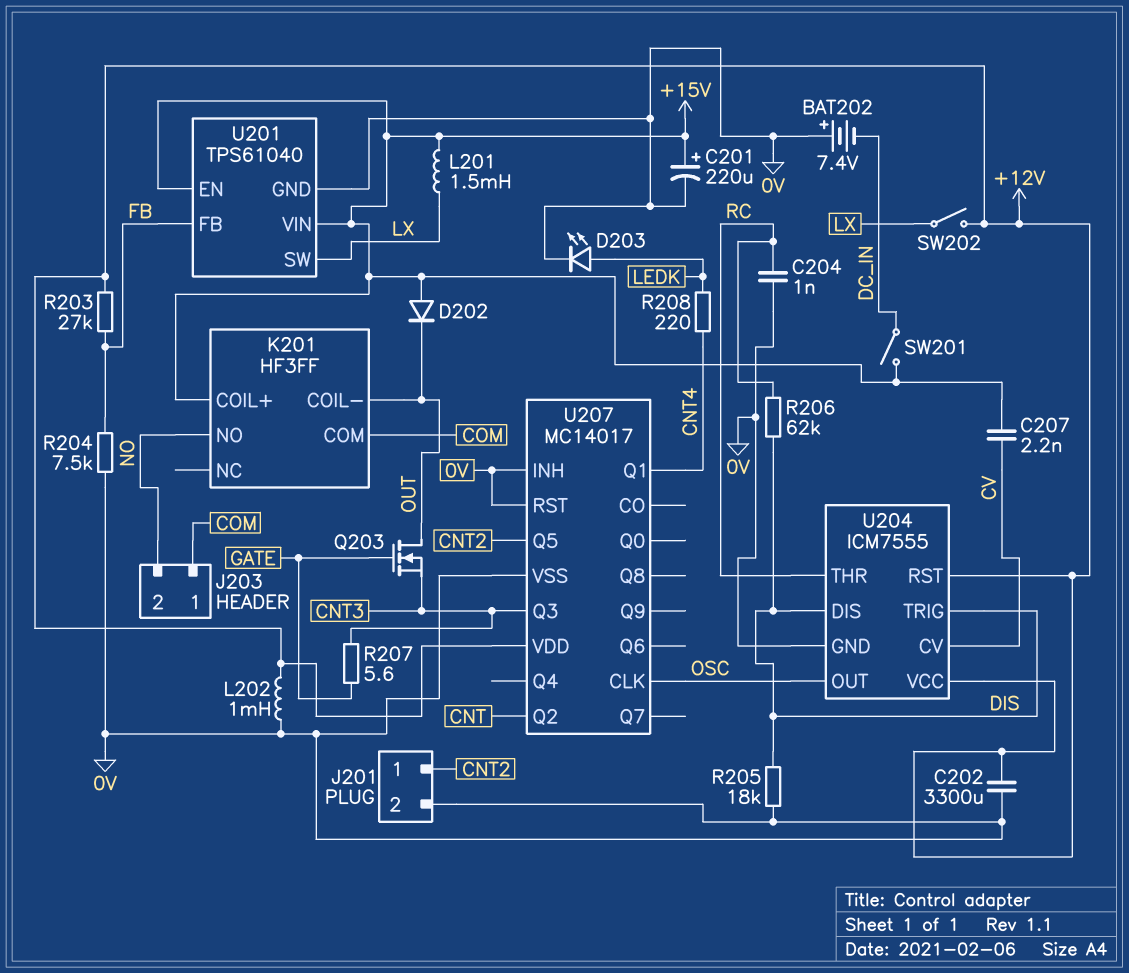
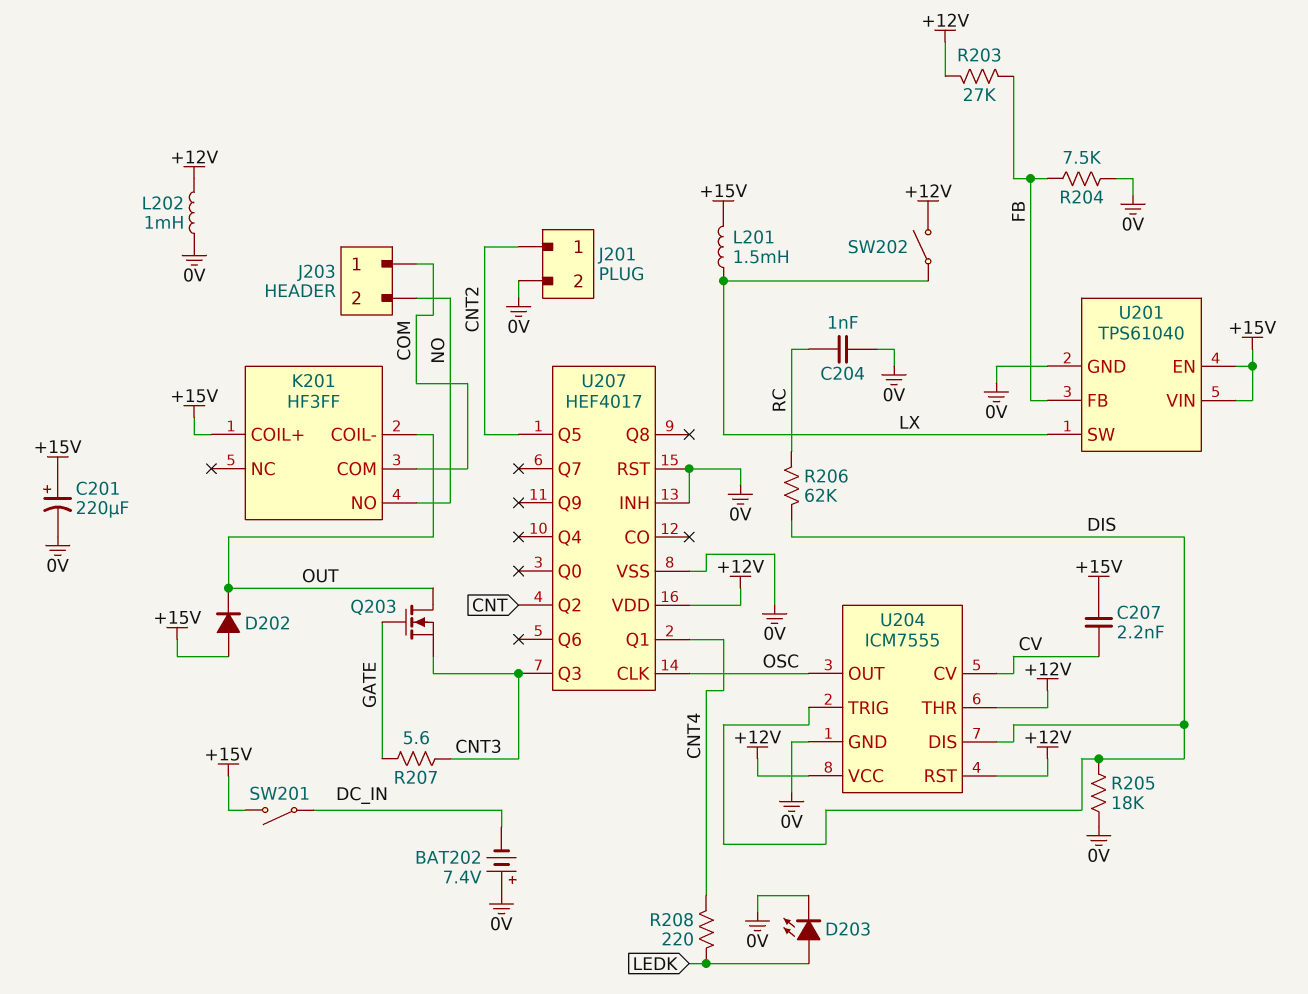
C202: 3300uF (+12V, 0V) -> none
U204 pin THR: RC -> +12V
U207: MC14017 -> HEF4017

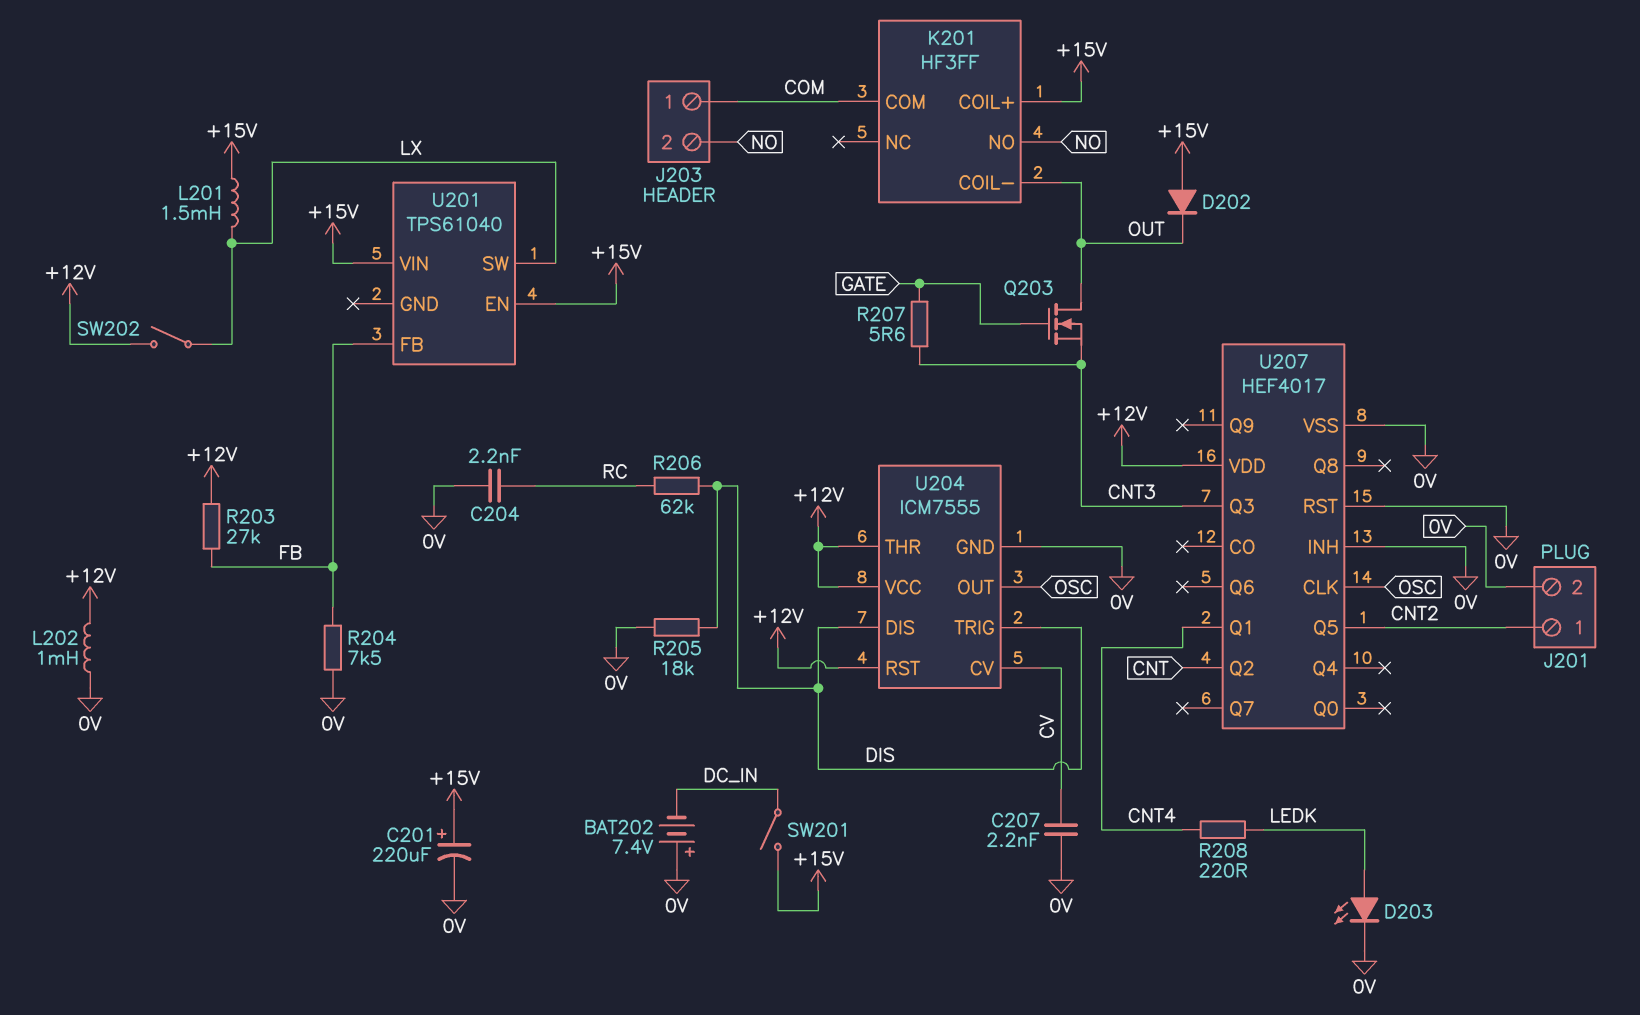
C204: 1nF (0V, RC) -> 2.2nF (0V, RC)
C207: 2.2nF (+15V, CV) -> 2.2nF (0V, CV)
U201 pin GND: 0V -> none

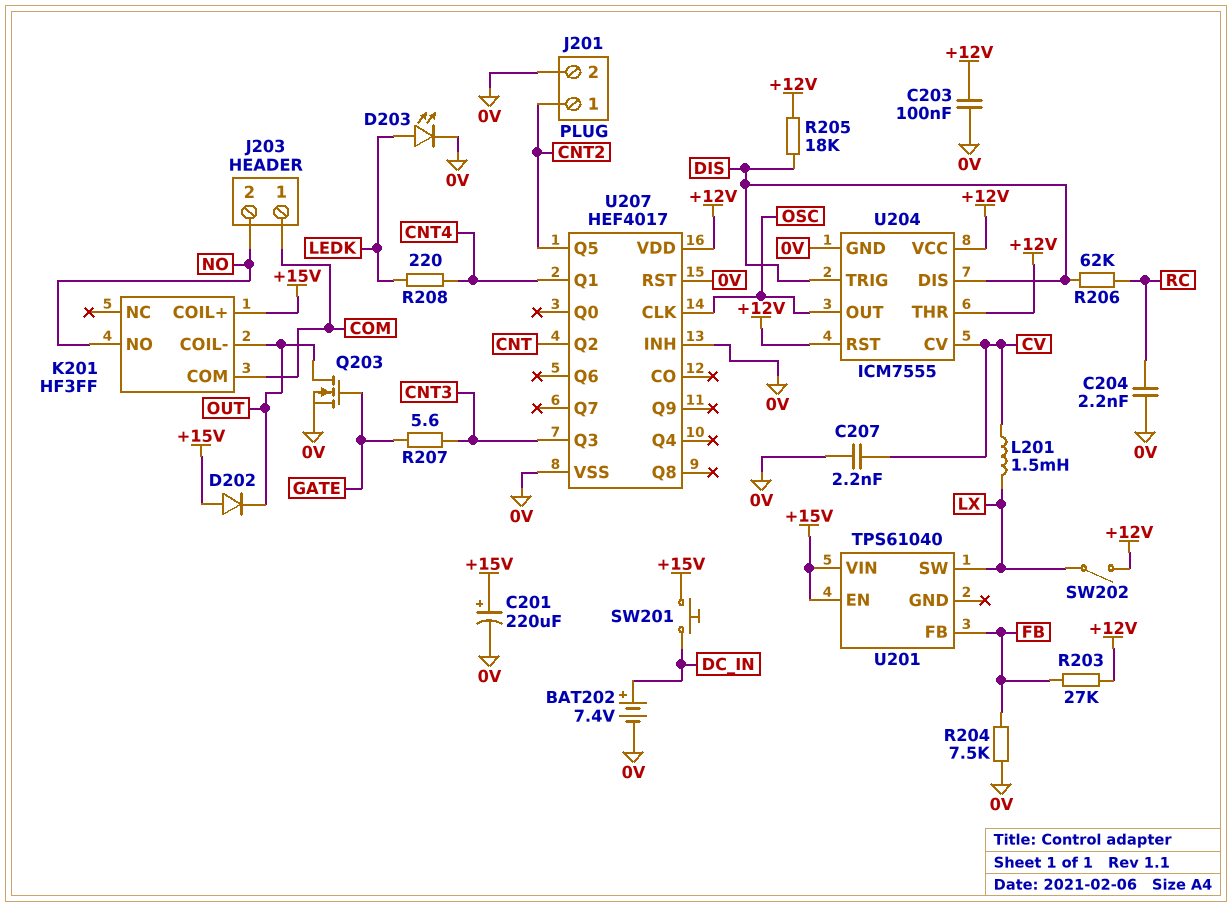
BAT202: 7.4V (plus 0V, minus DC_IN) -> 7.4V (plus DC_IN, minus 0V)
C203: none -> 100nF (+12V, 0V)
L201: 1.5mH (+15V, LX) -> 1.5mH (CV, LX)
L202: 1mH (+12V, 0V) -> none
Q203: NMOS (G GATE, D OUT, S CNT3) -> NMOS (G GATE, D OUT, S 0V)
R205: 18k (0V, DIS) -> 18k (+12V, DIS)
SW201: switch (+15V, DC_IN) -> button (+15V, DC_IN)

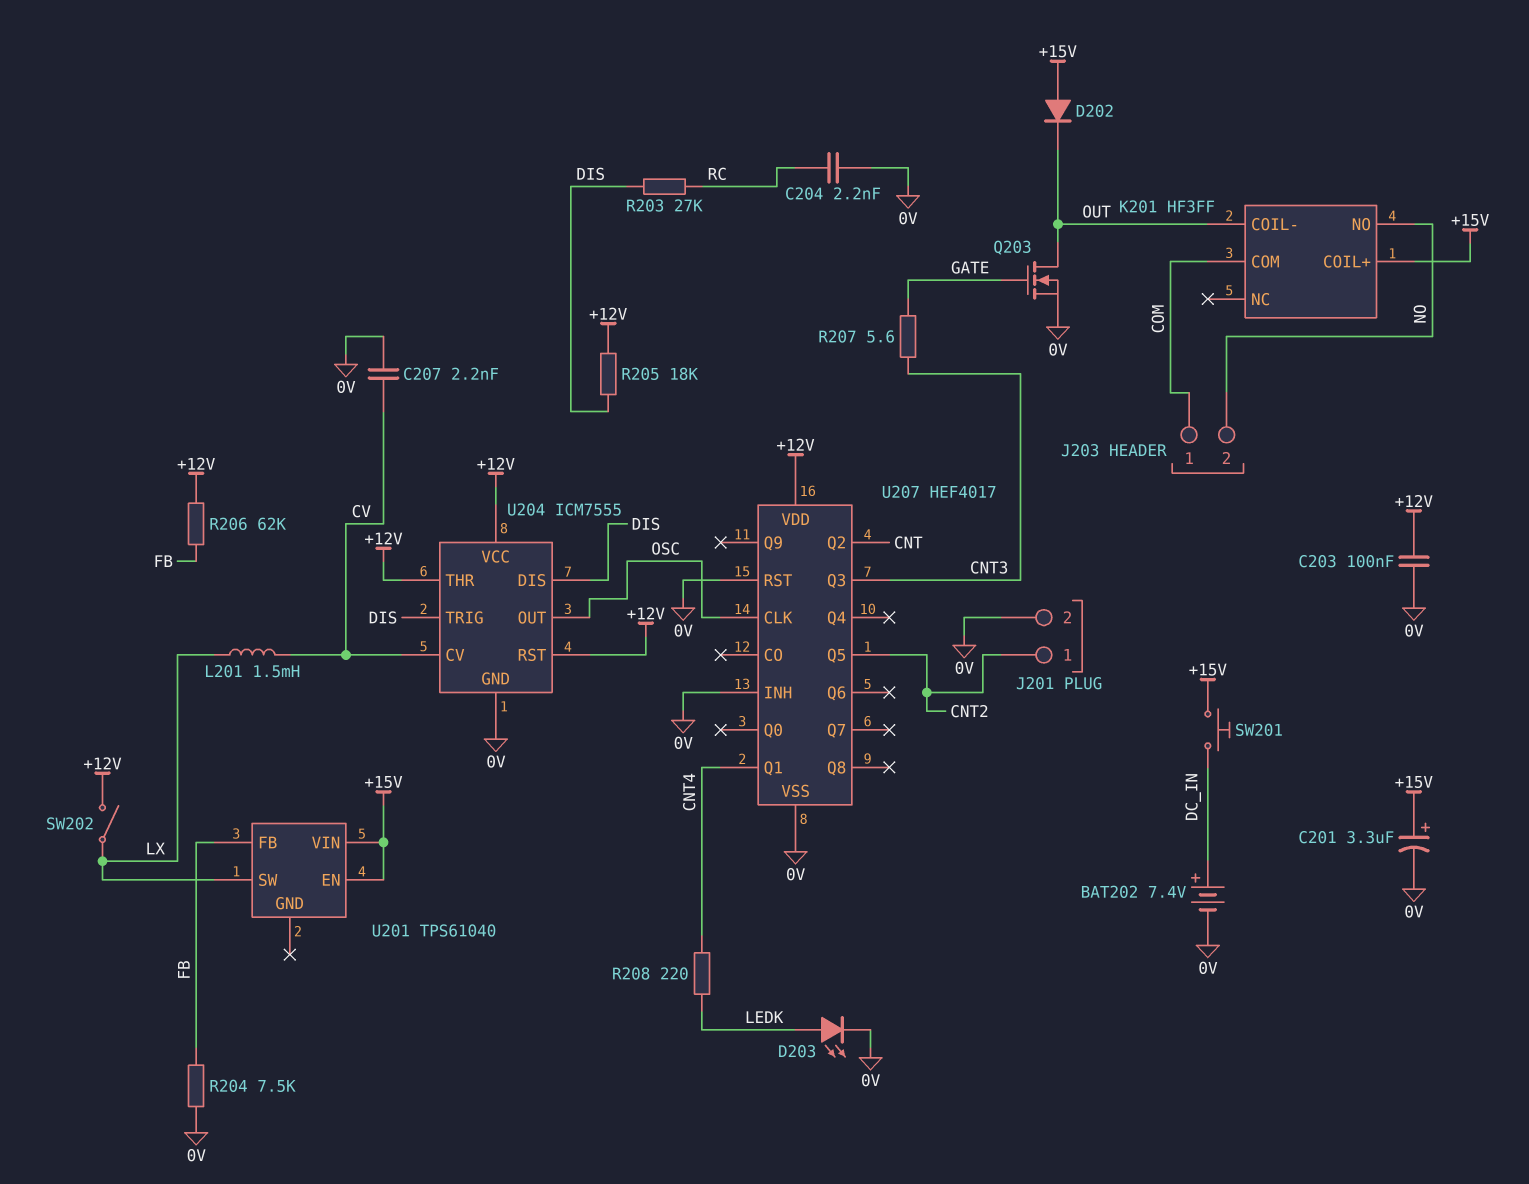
C201: 220uF (plus +15V, minus 0V) -> 3.3uF (plus +15V, minus 0V)
R203: 27k (+12V, FB) -> 27k (DIS, RC)
R206: 62k (DIS, RC) -> 62k (+12V, FB)

